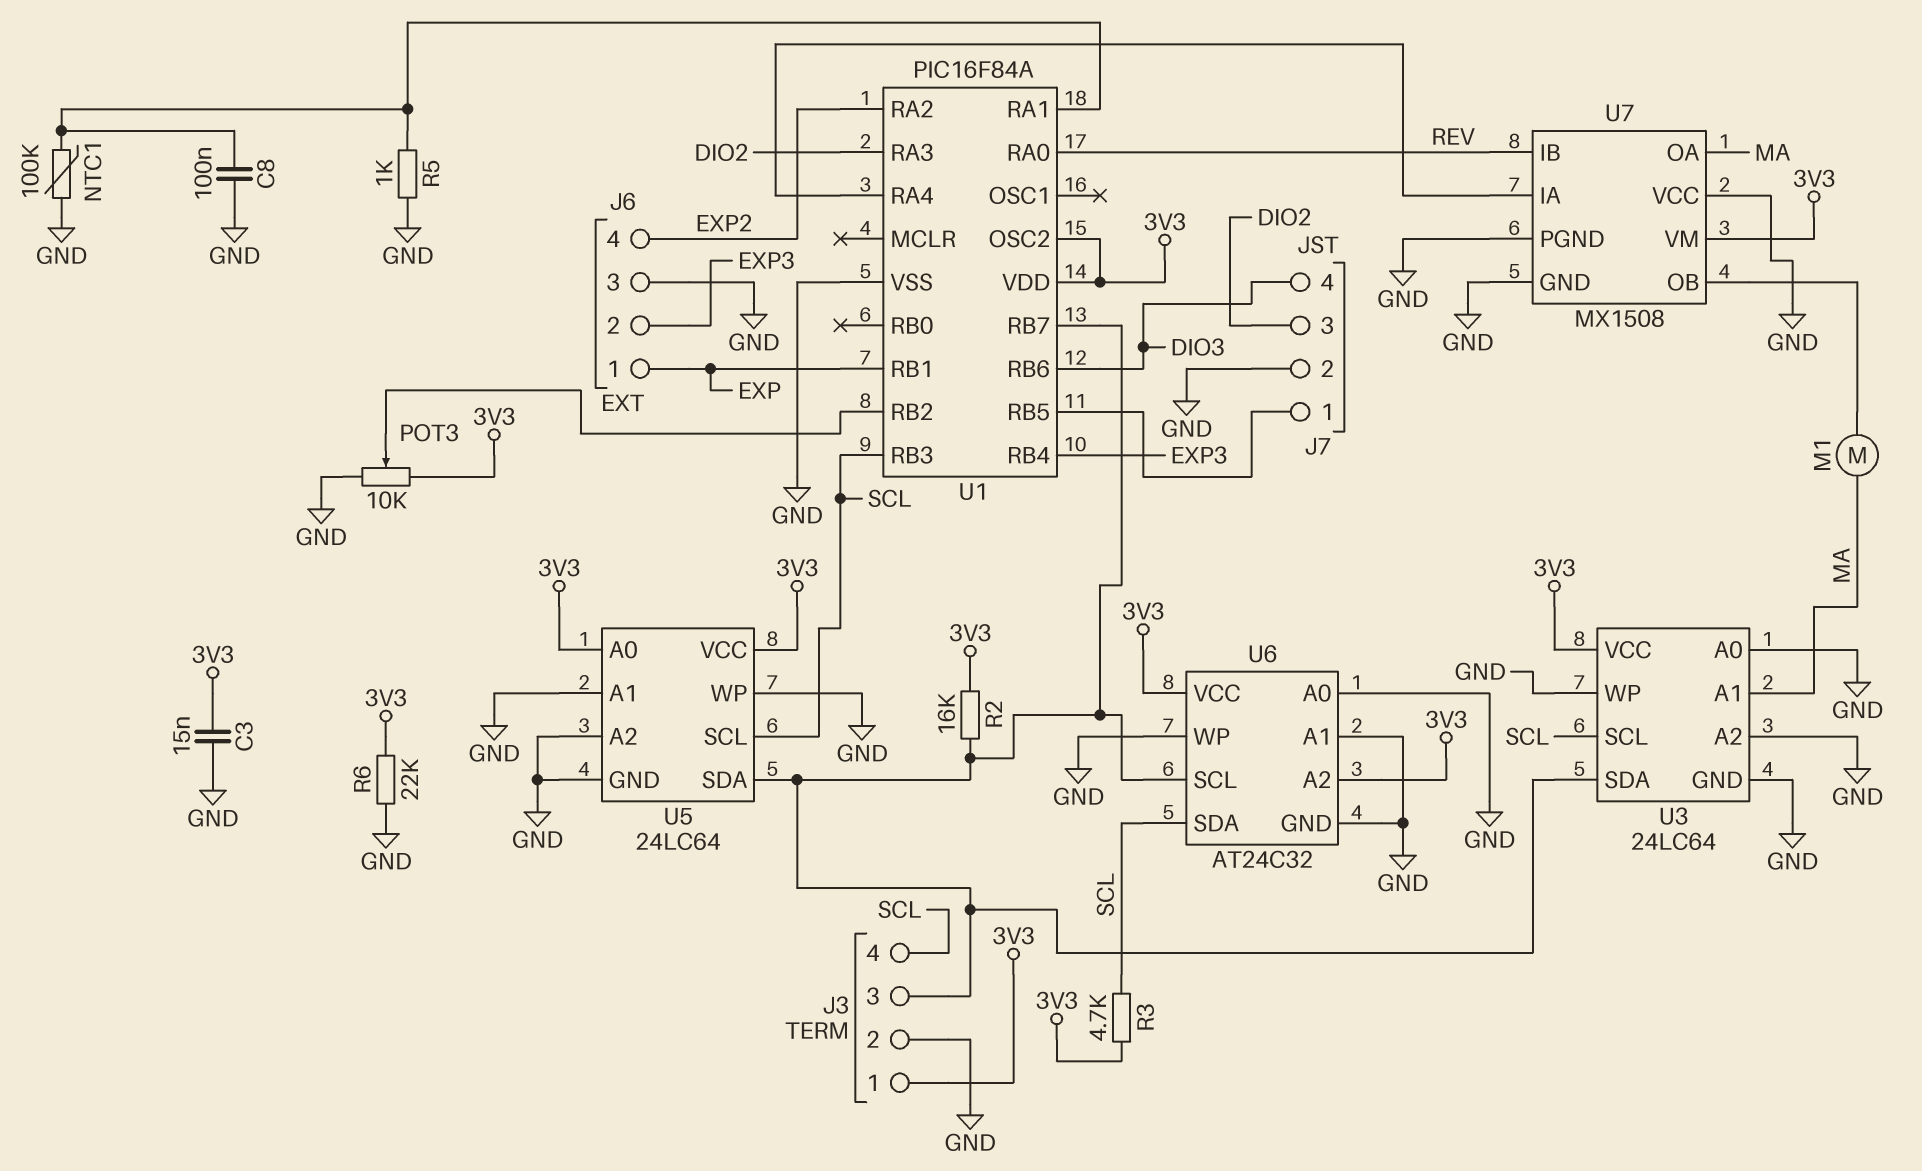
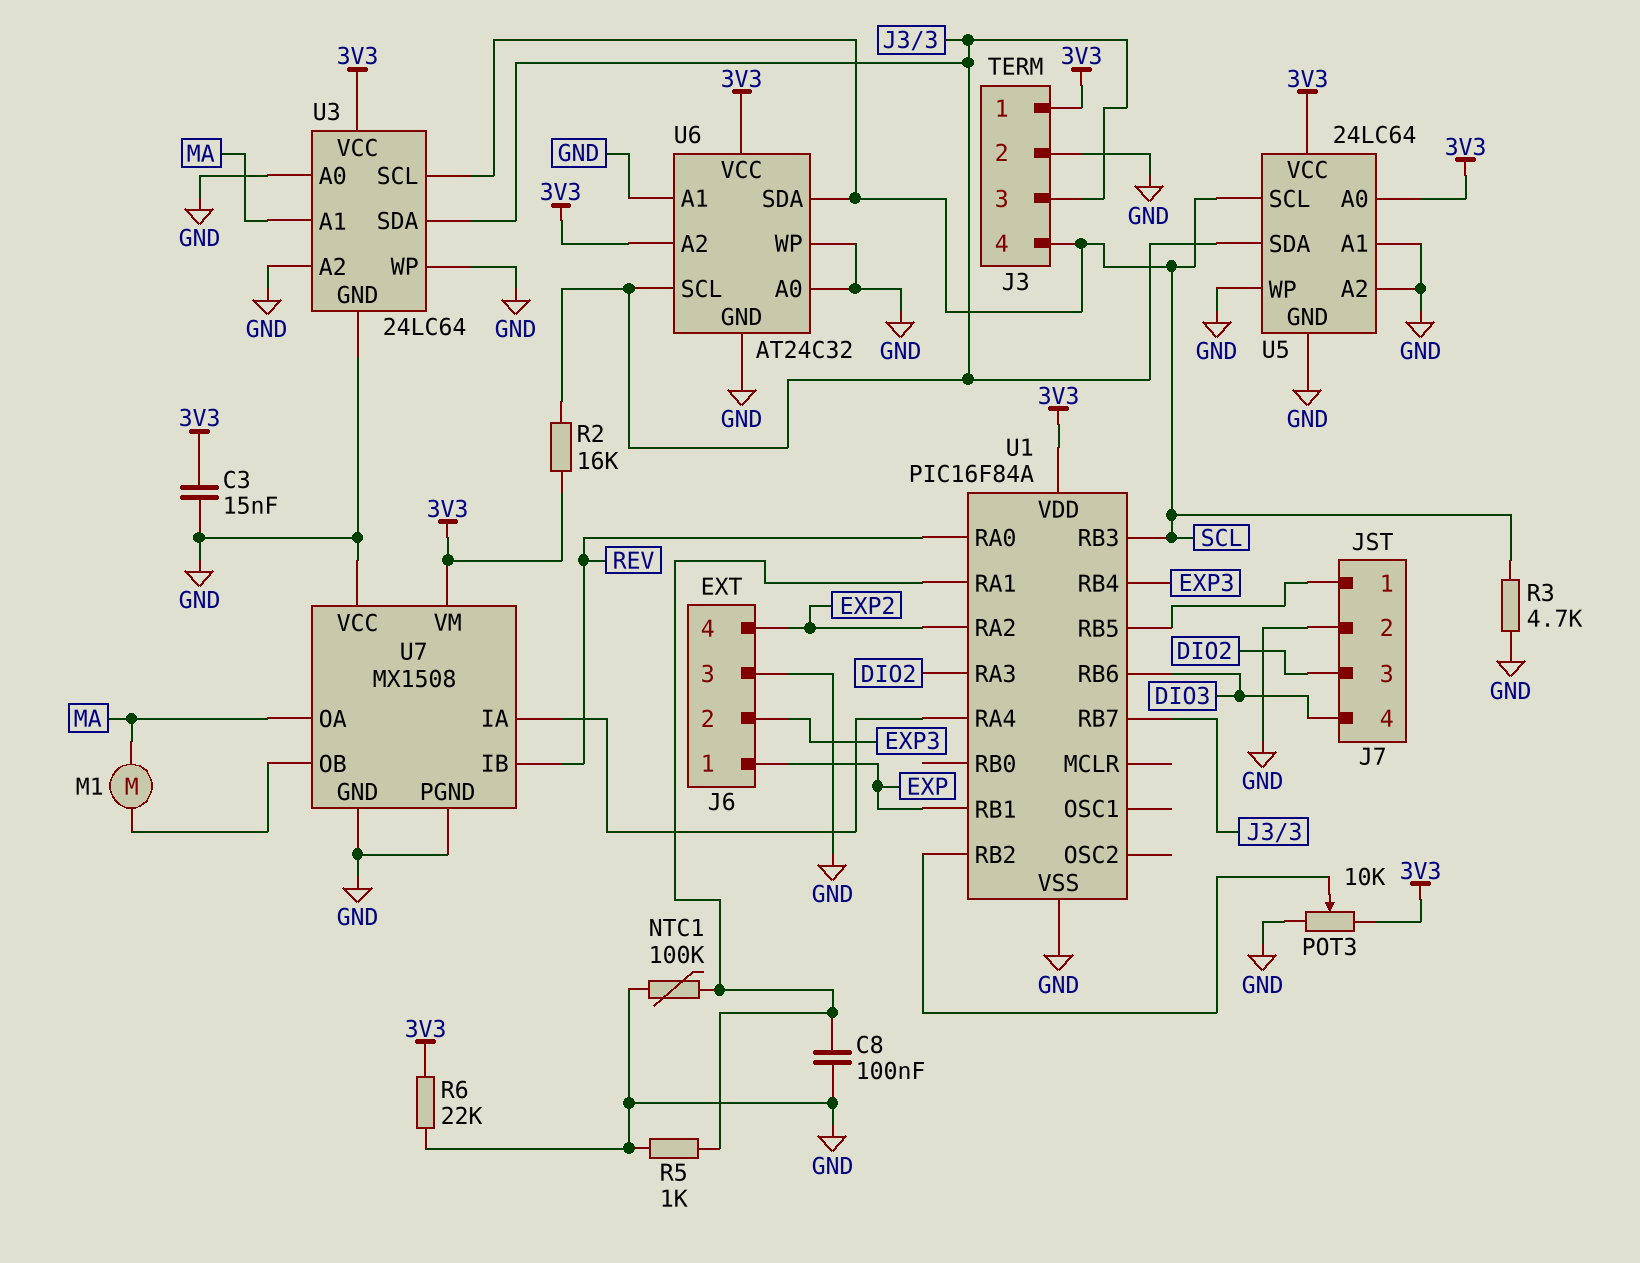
R3: 4.7k (3V3, SCL) -> 4.7k (GND, SCL)
U1 pin OSC2: 3V3 -> none

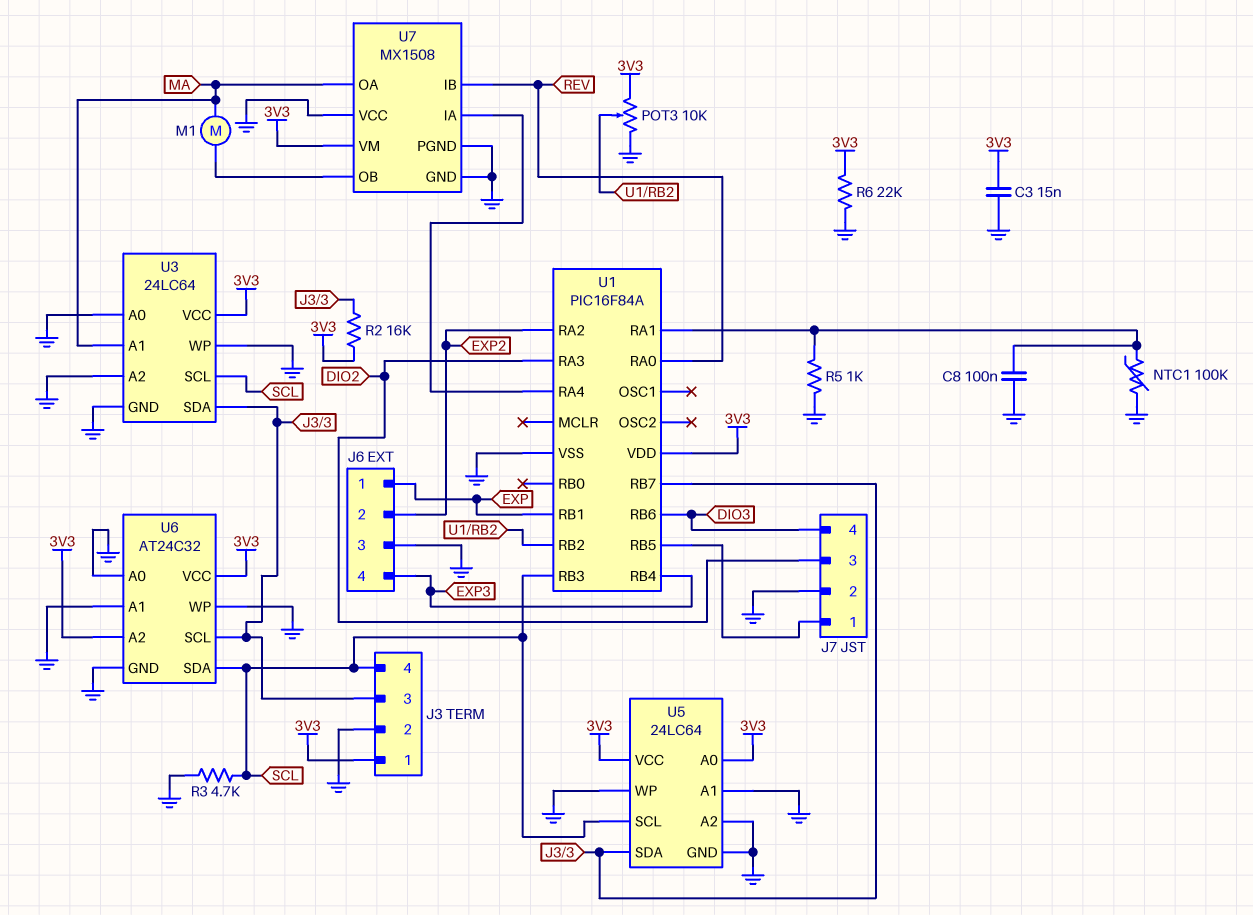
J6 pin 2: EXP3 -> EXP2
J6 pin 4: EXP2 -> EXP3

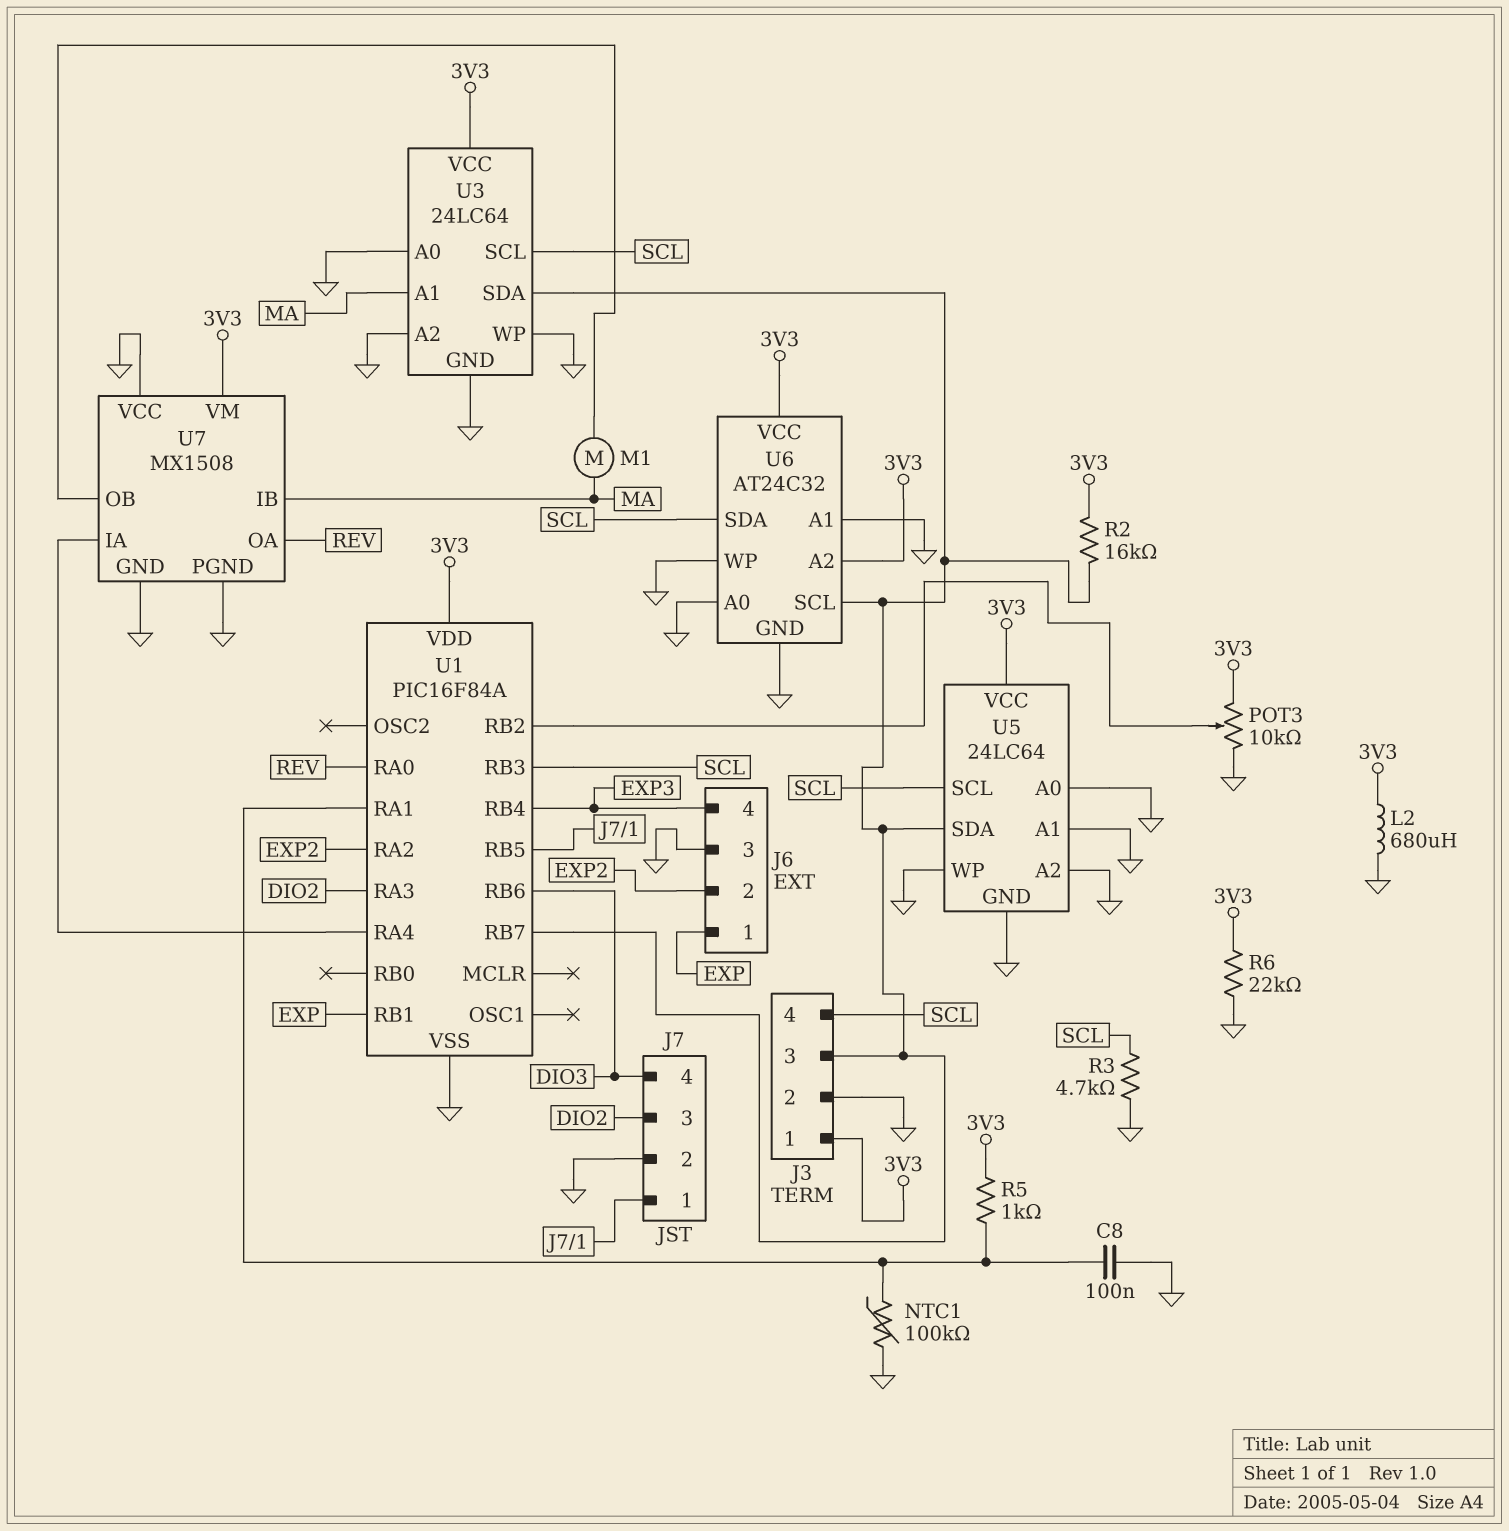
C3: 15nF (3V3, GND) -> none
L2: none -> 680uH (3V3, GND)
R5: 1k (GND, U1/RA1) -> 1k (3V3, U1/RA1)
U5 pin A0: 3V3 -> GND
U7 pin IB: REV -> MA
U7 pin OA: MA -> REV

